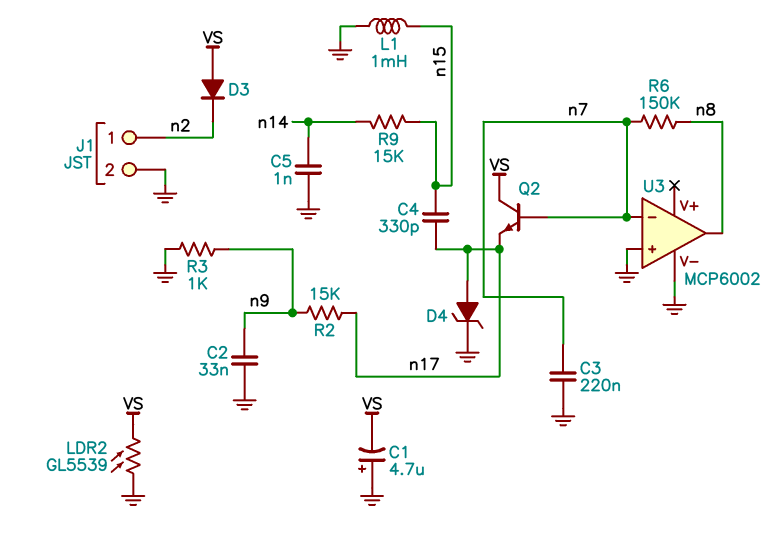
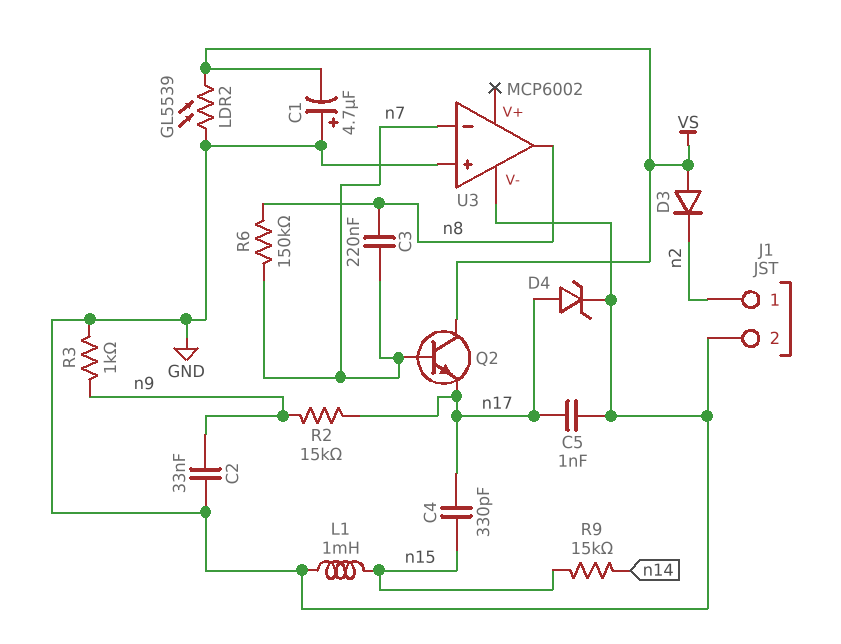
C3: 220nF (GND, n7) -> 220nF (n7, n8)
C5: 1nF (GND, n14) -> 1nF (GND, n17)

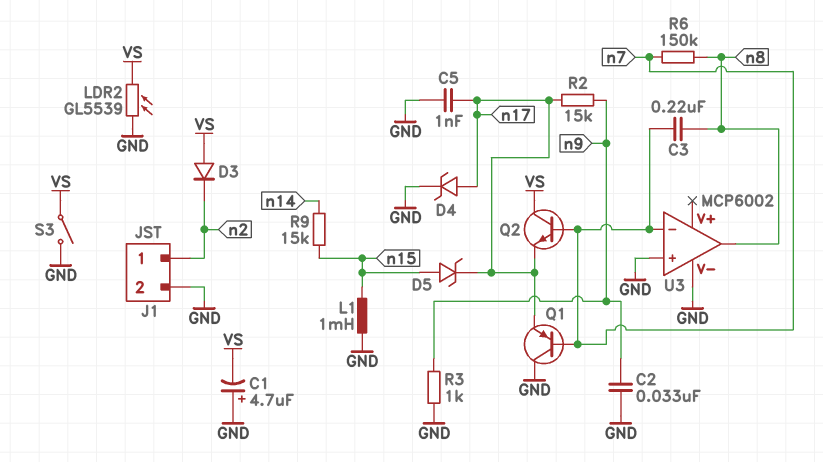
C4: 330pF (n15, n17) -> none
D5: none -> zener (A n15, K n17)
Q1: none -> PNP (B n7, C GND, E n17)
S3: none -> switch (GND, VS)

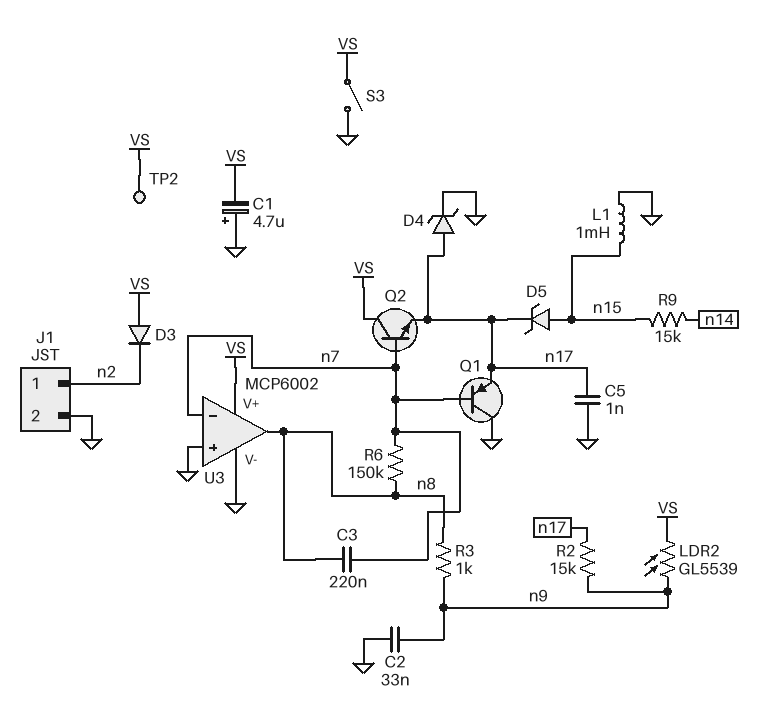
LDR2: GL5539 (GND, VS) -> GL5539 (VS, n9)
R3: 1k (GND, n9) -> 1k (n8, n9)
TP2: none -> test point (VS)
U3 pin V+: none -> VS

